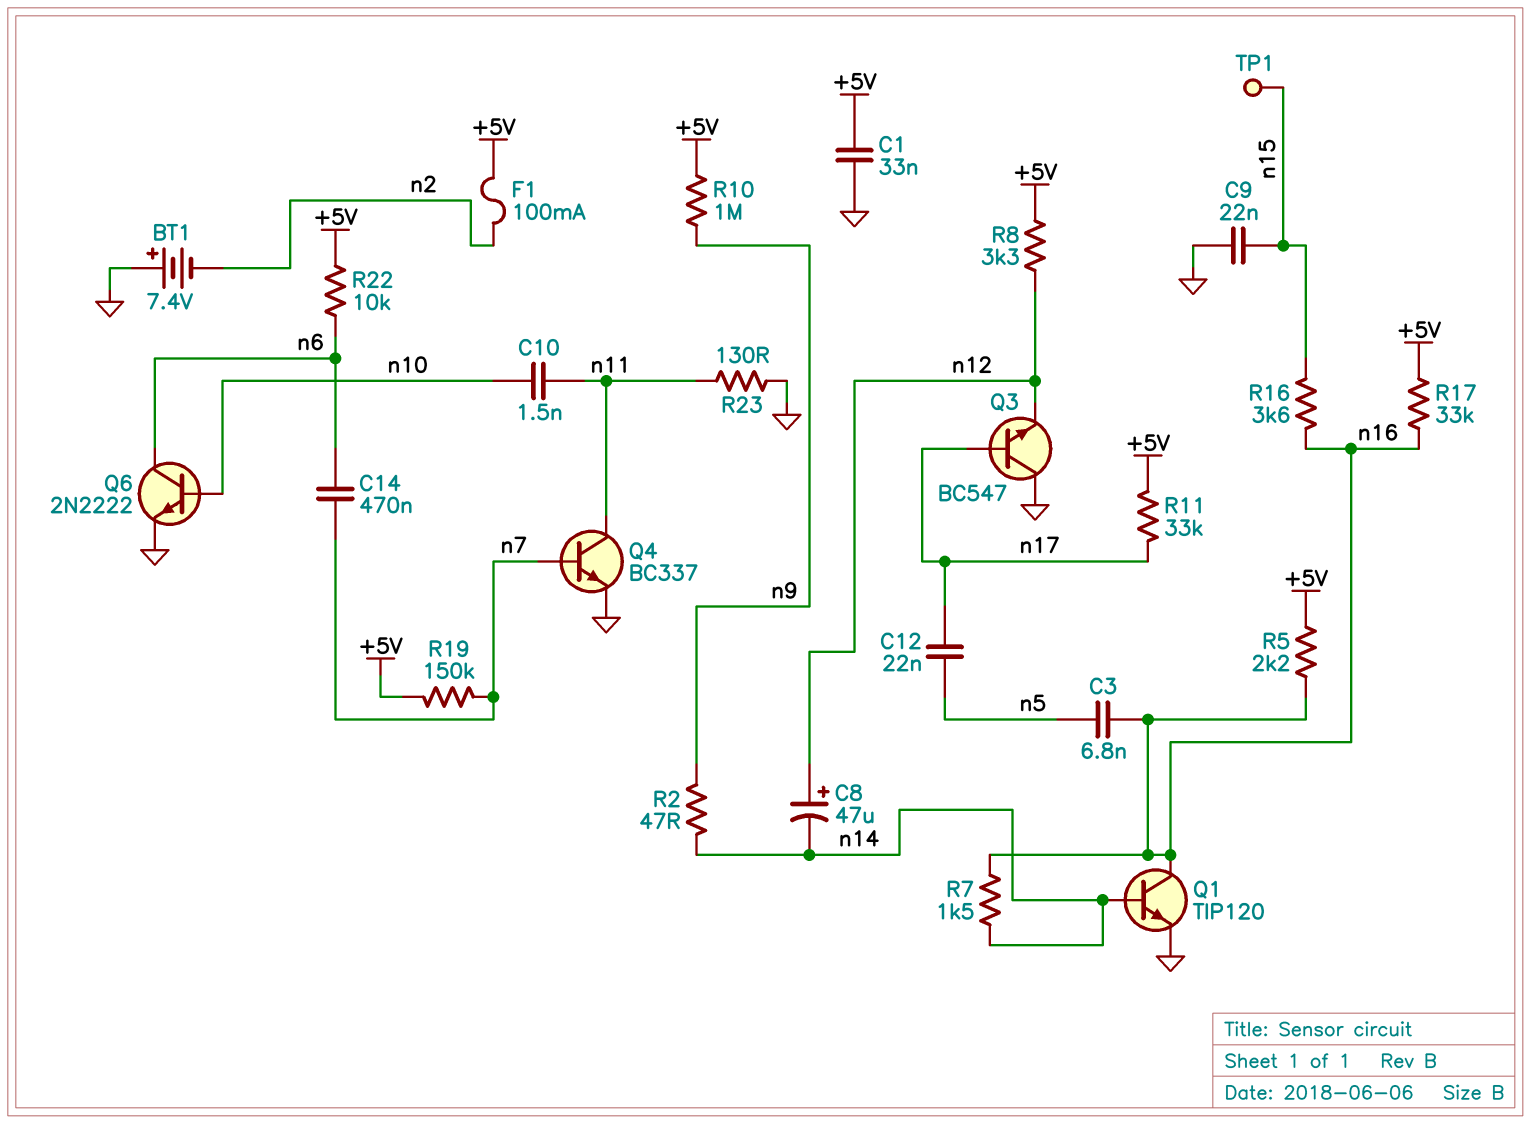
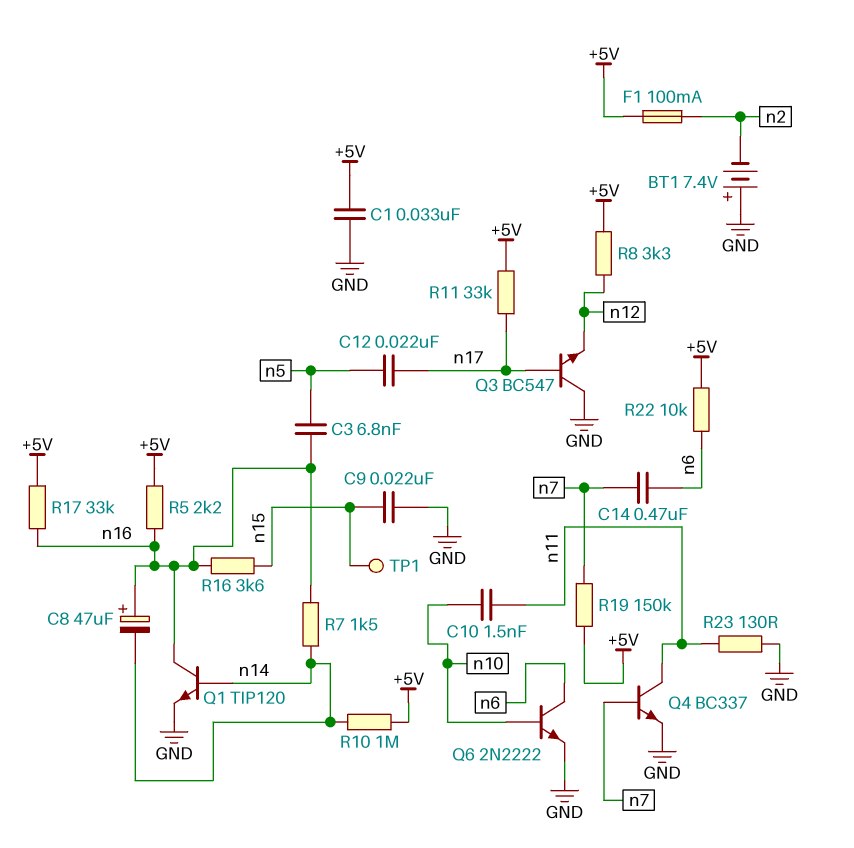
C8: 47uF (plus n12, minus n14) -> 47uF (plus n16, minus n14)
R2: 47 (n9, n14) -> none
R10: 1M (+5V, n9) -> 1M (+5V, n14)

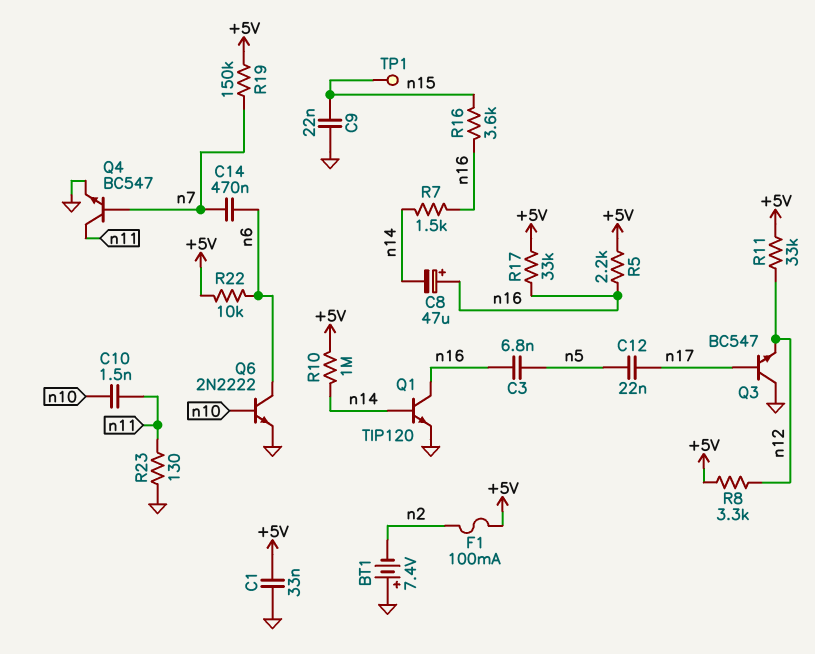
Q4: NPN BC337 (B n7, C n11, E GND) -> NPN BC547 (B n7, C n11, E GND)
R11: 33k (+5V, n17) -> 33k (+5V, n12)

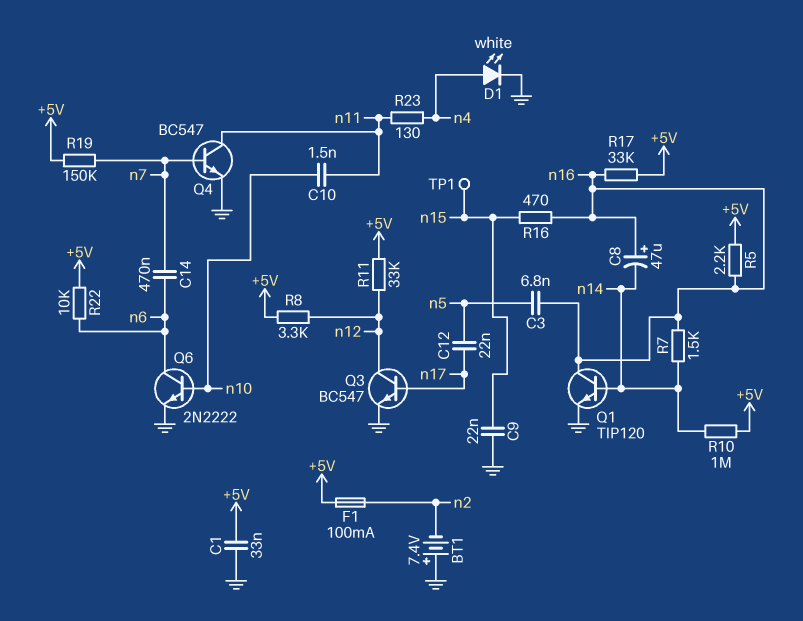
D1: none -> LED white (A n4, K GND)
Q3: NPN BC547 (B n17, C GND, E n12) -> NPN BC547 (B n17, C n12, E GND)
R16: 3.6k (n15, n16) -> 470 (n15, n16)
R23: 130 (GND, n11) -> 130 (n4, n11)

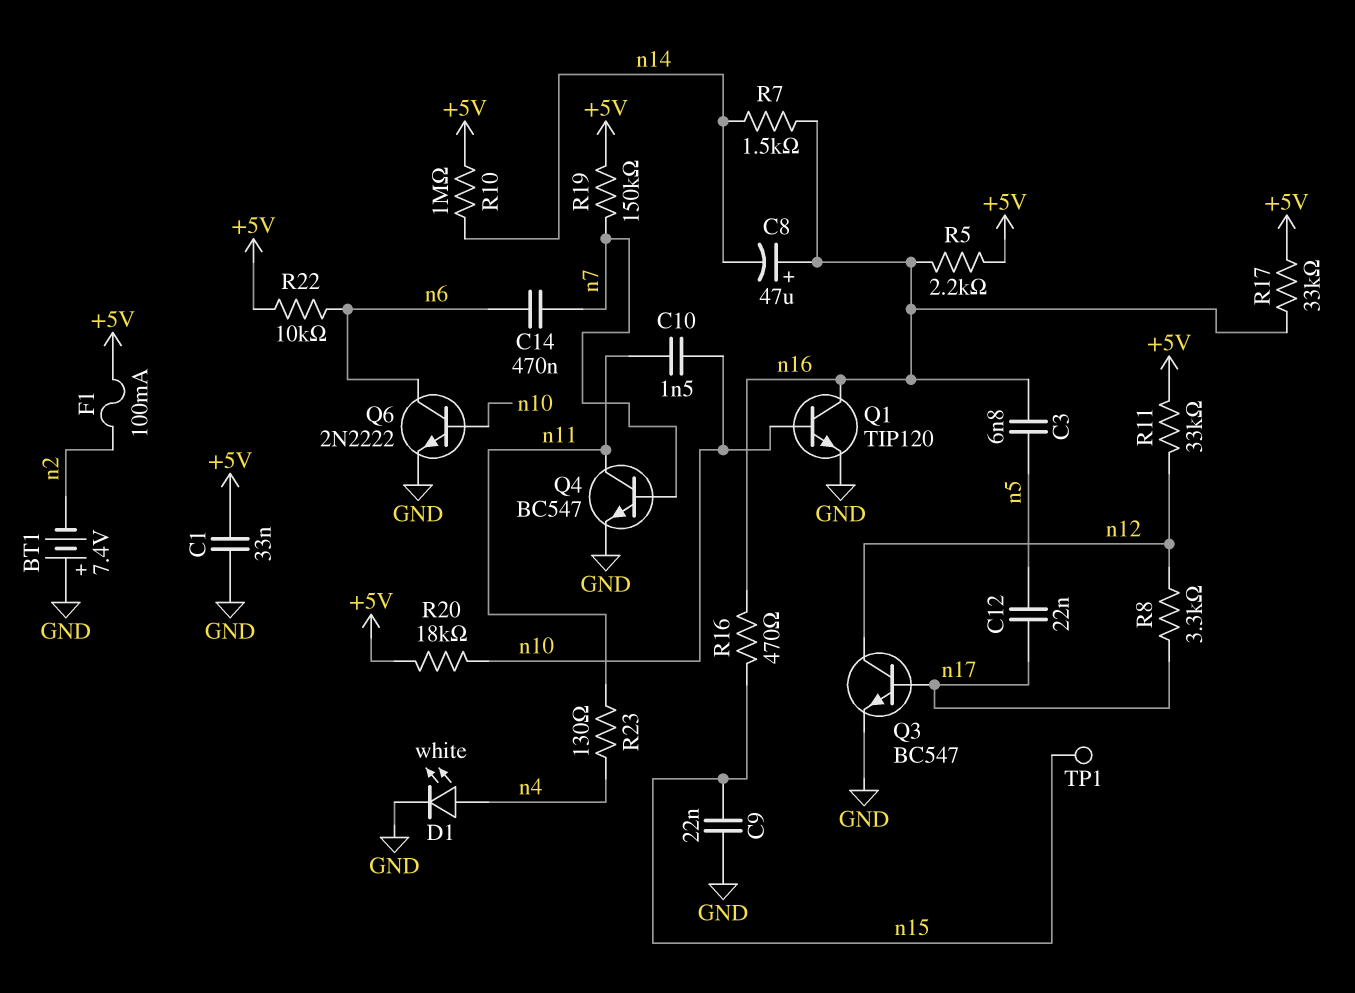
Q1: NPN TIP120 (B n14, C n16, E GND) -> NPN TIP120 (B n10, C n16, E GND)
R8: 3.3k (+5V, n12) -> 3.3k (n12, n17)
R20: none -> 18k (+5V, n10)

